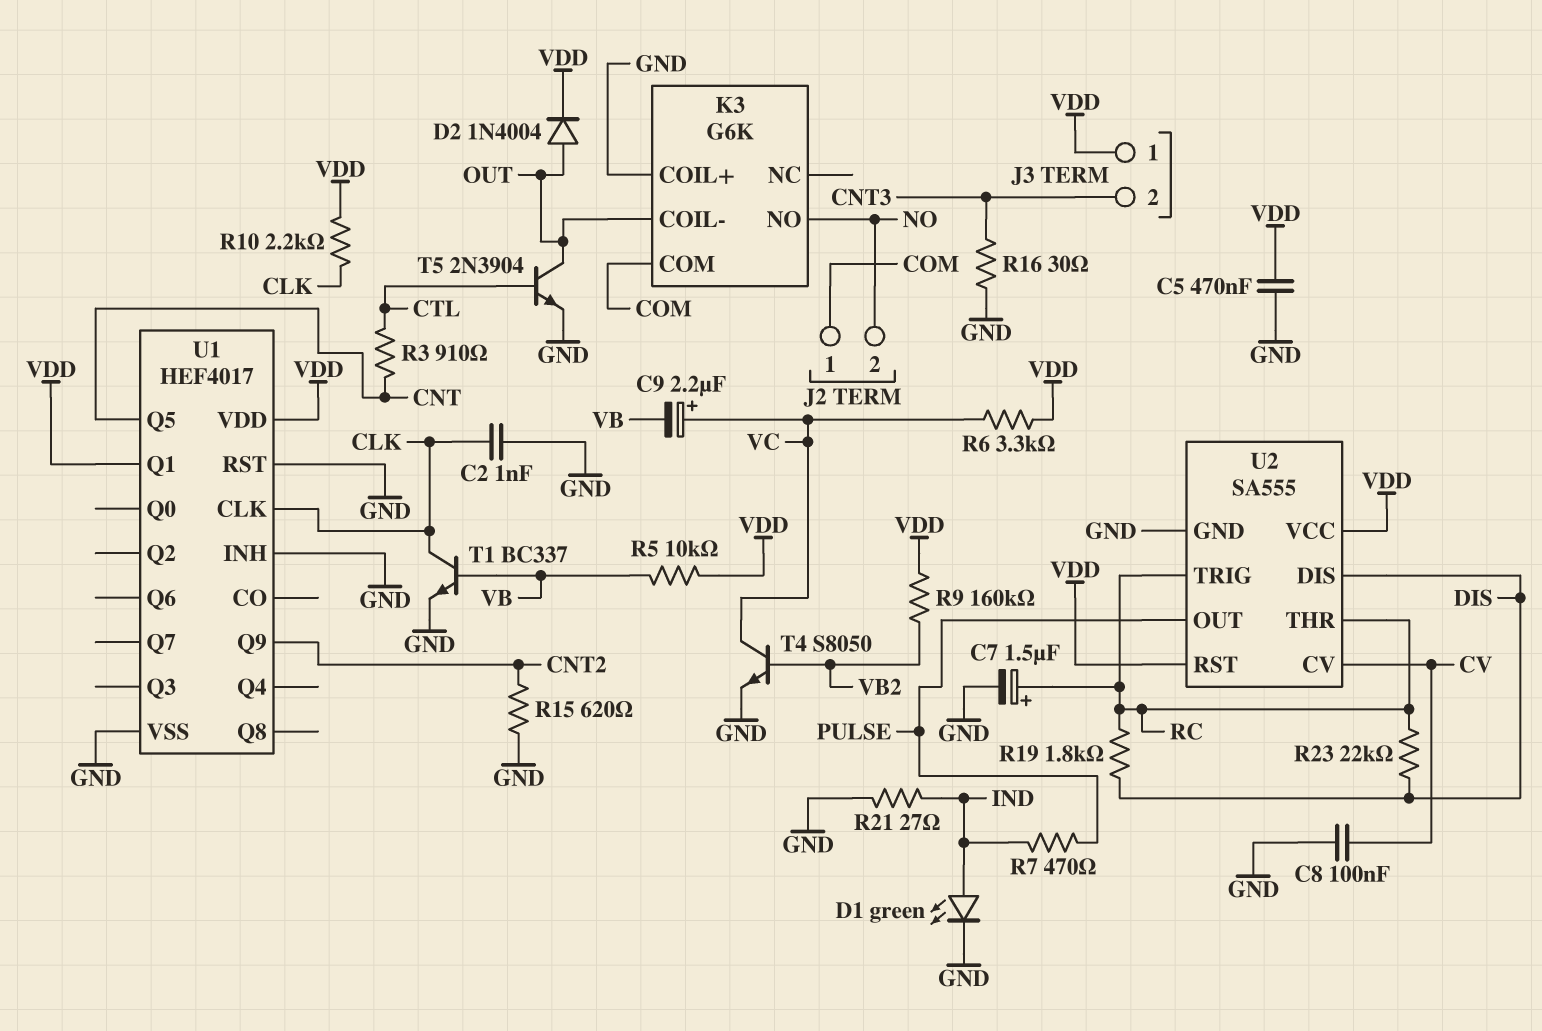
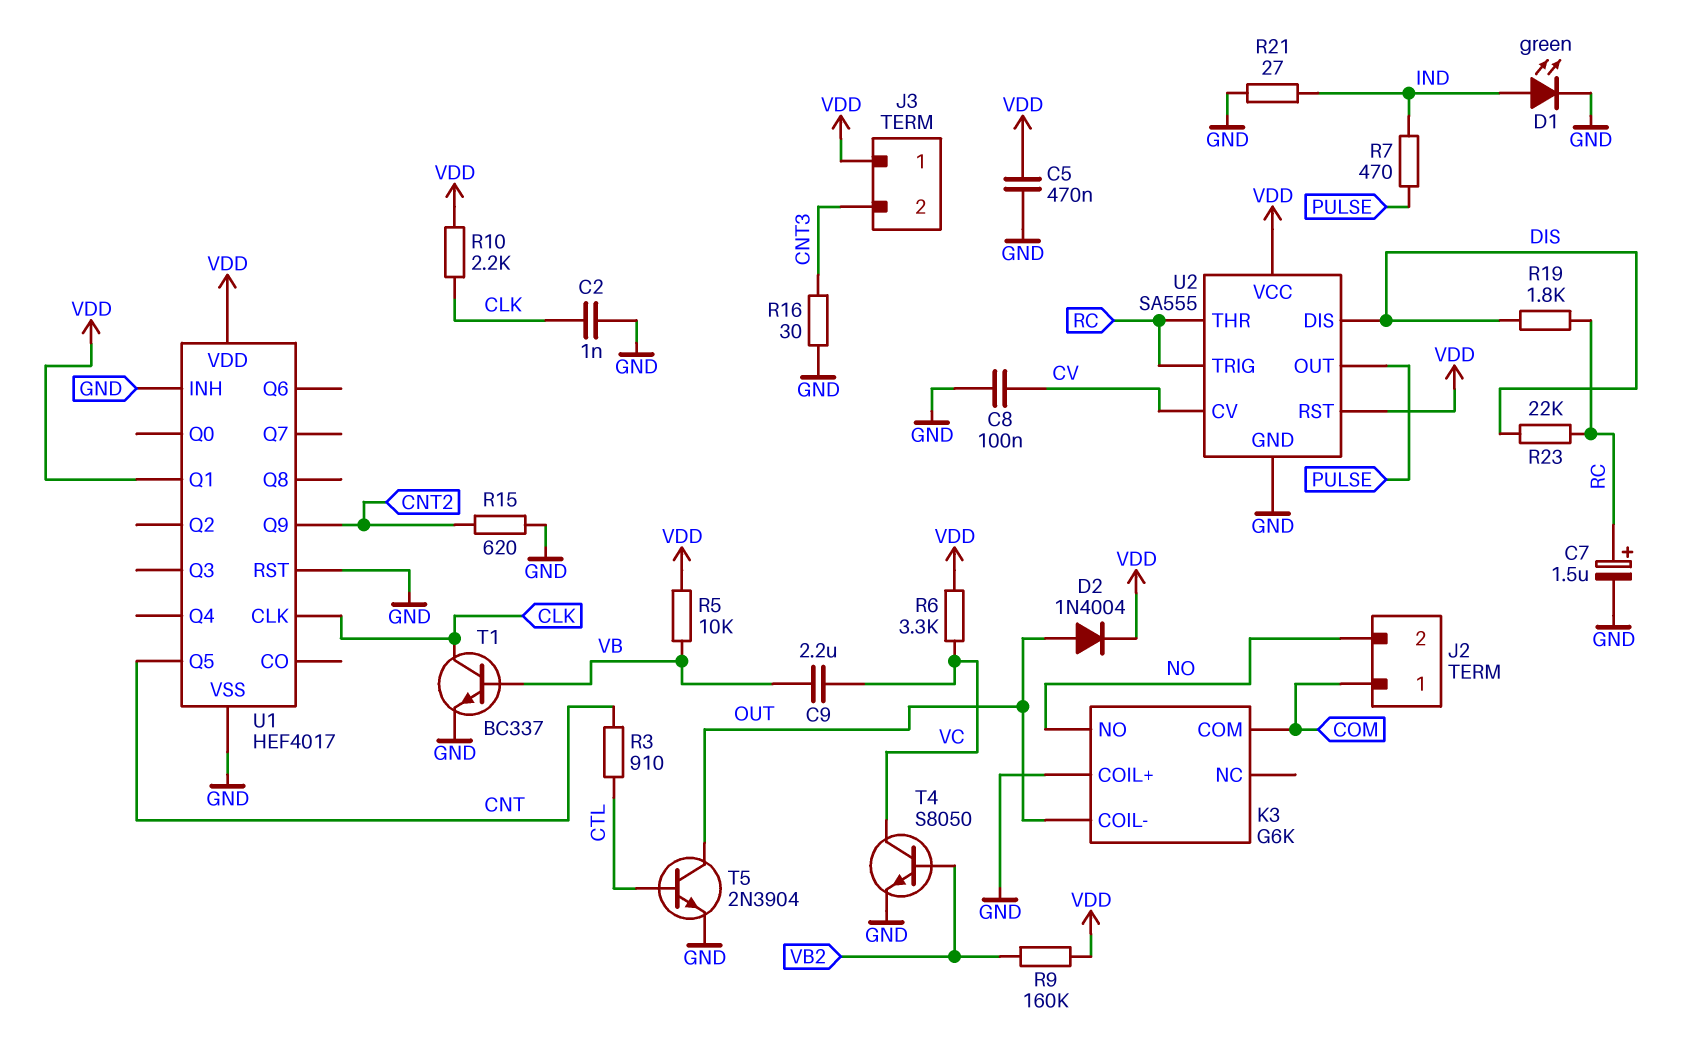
C9: 2.2uF (plus VC, minus VB) -> 2.2uF (VB, VC)

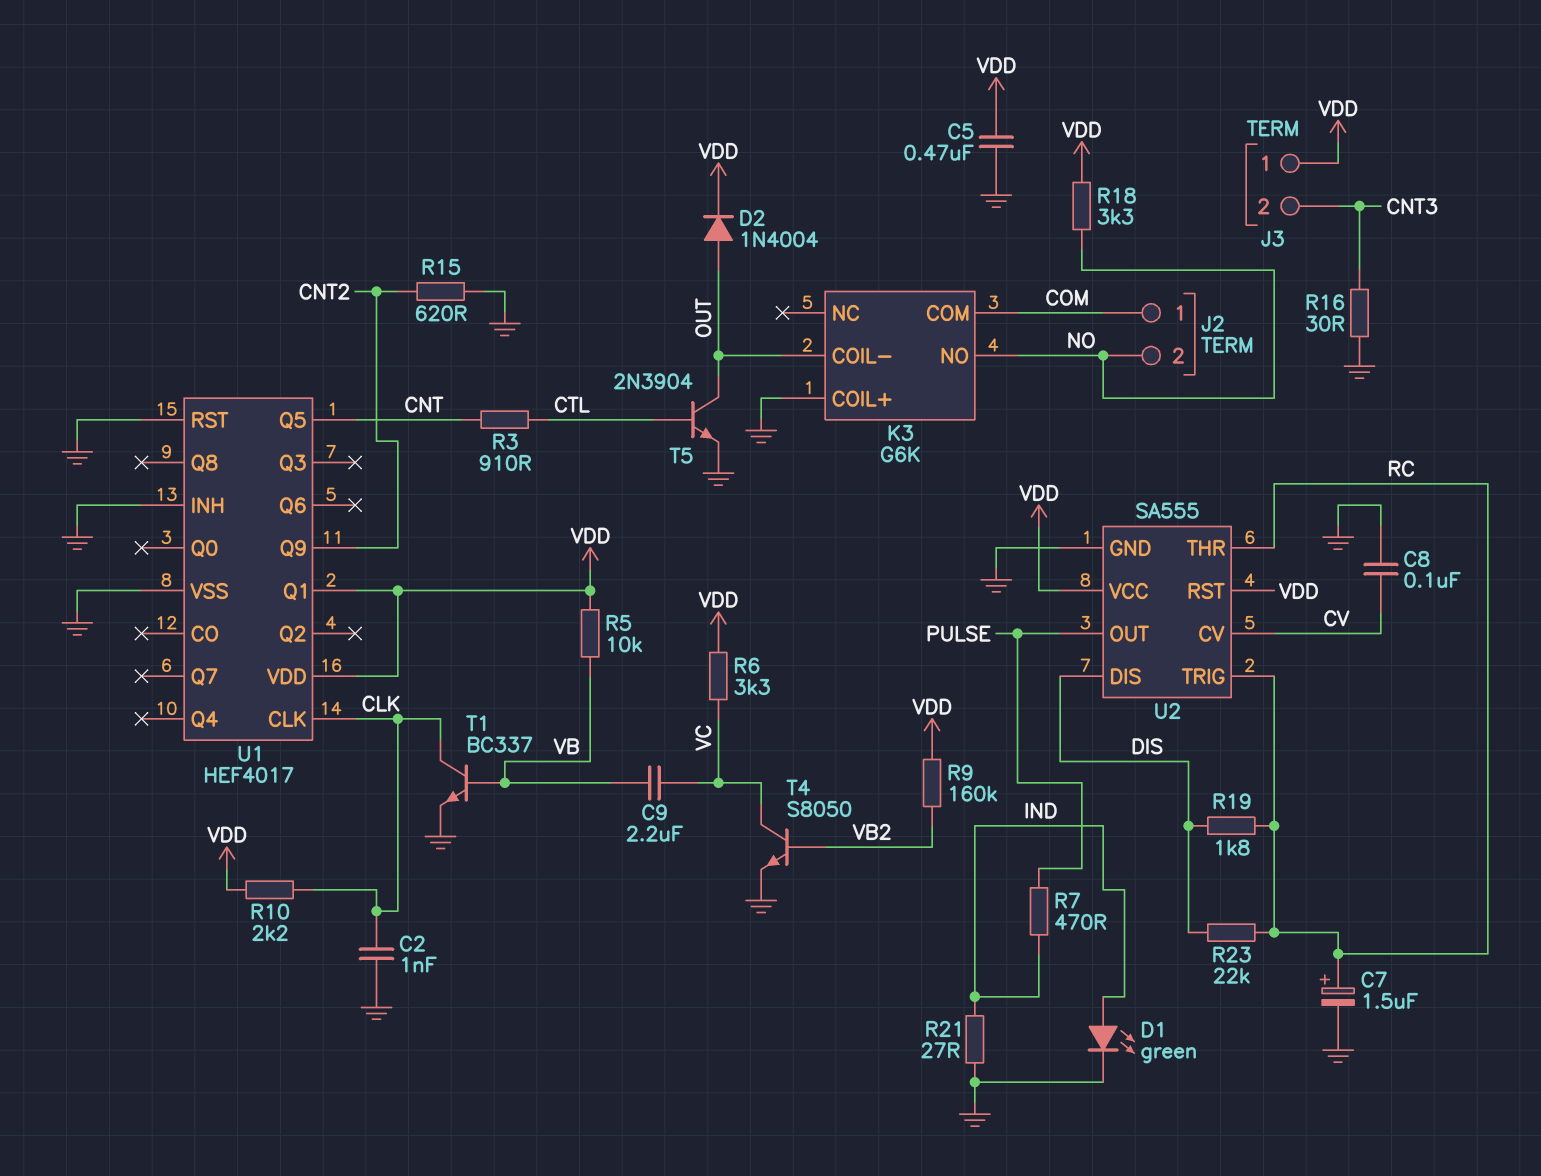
R18: none -> 3.3k (NO, VDD)

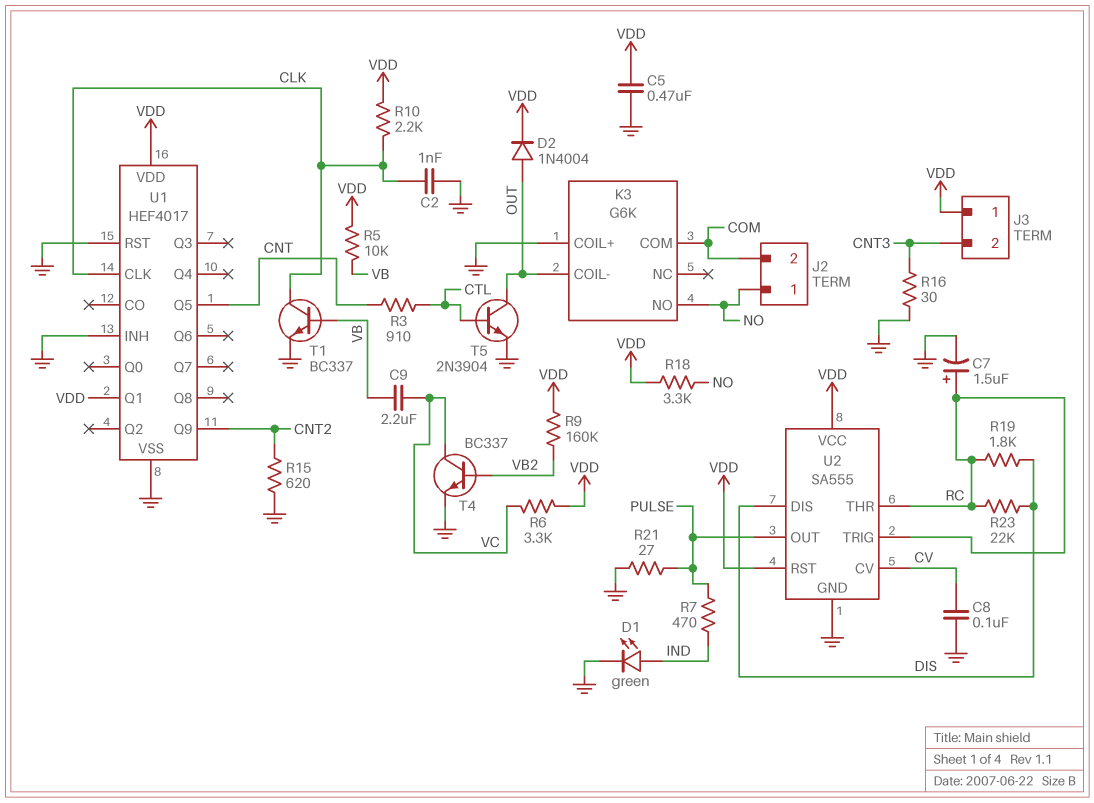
J2 pin 1: COM -> NO
J2 pin 2: NO -> COM
R21: 27 (GND, IND) -> 27 (GND, PULSE)
T4: NPN S8050 (B VB2, C VC, E GND) -> NPN BC337 (B VB2, C VC, E GND)

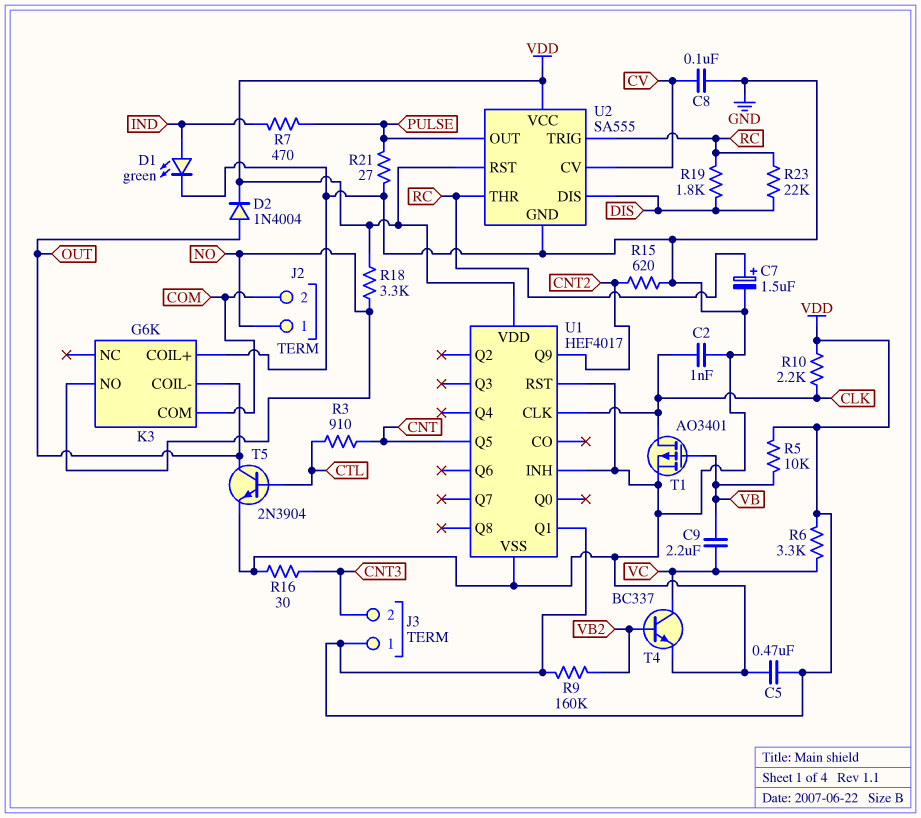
T1: NPN BC337 (B VB, C CLK, E GND) -> PMOS AO3401 (G VB, D CLK, S GND)

